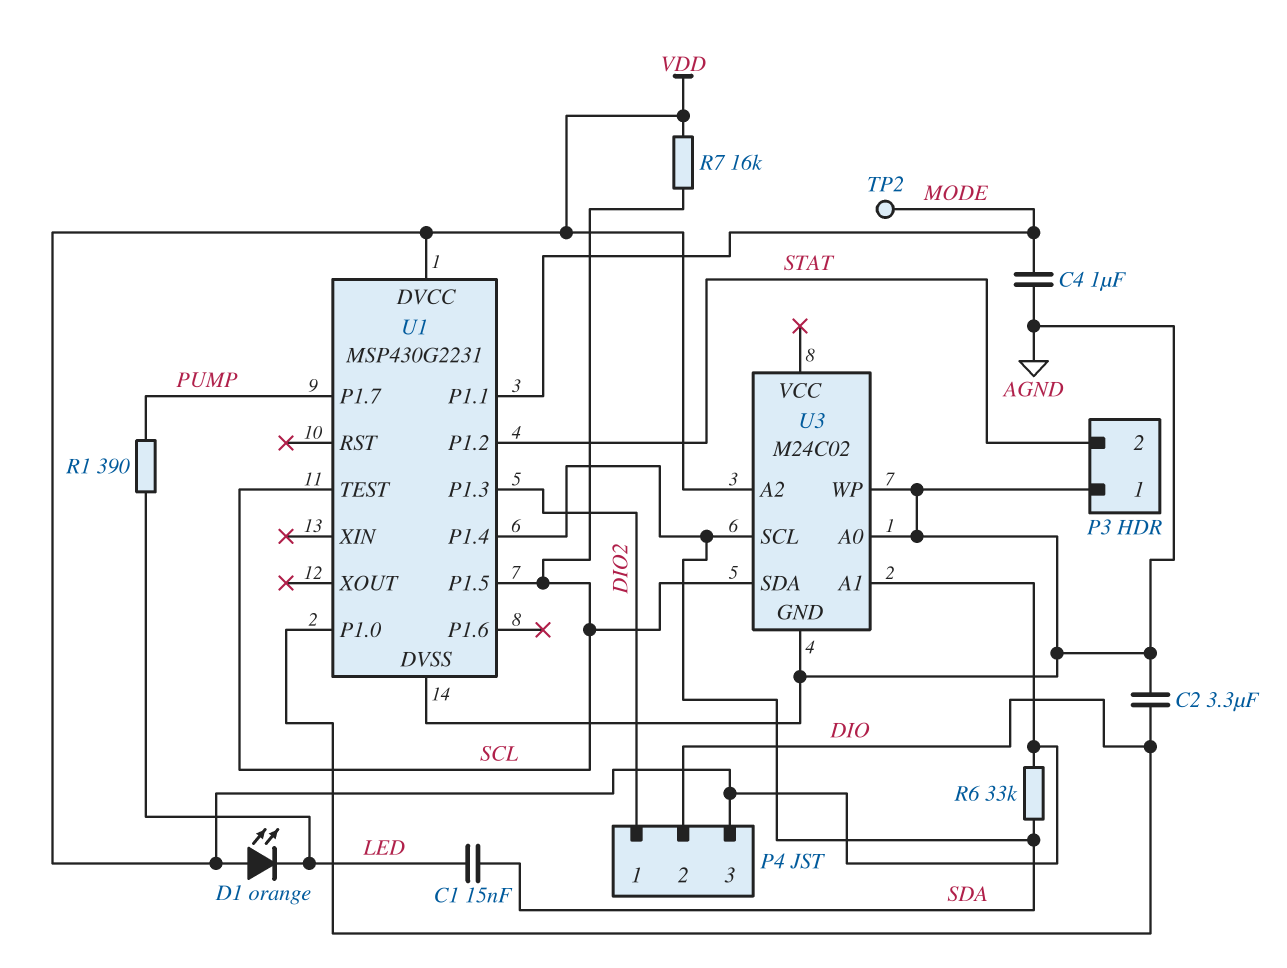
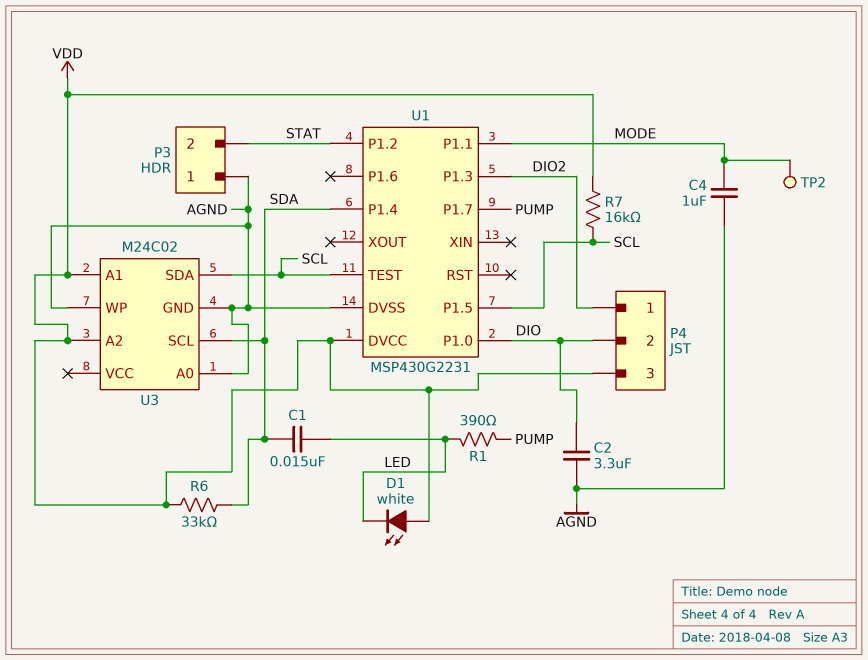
D1: LED orange (A VDD, K LED) -> LED white (A VDD, K LED)

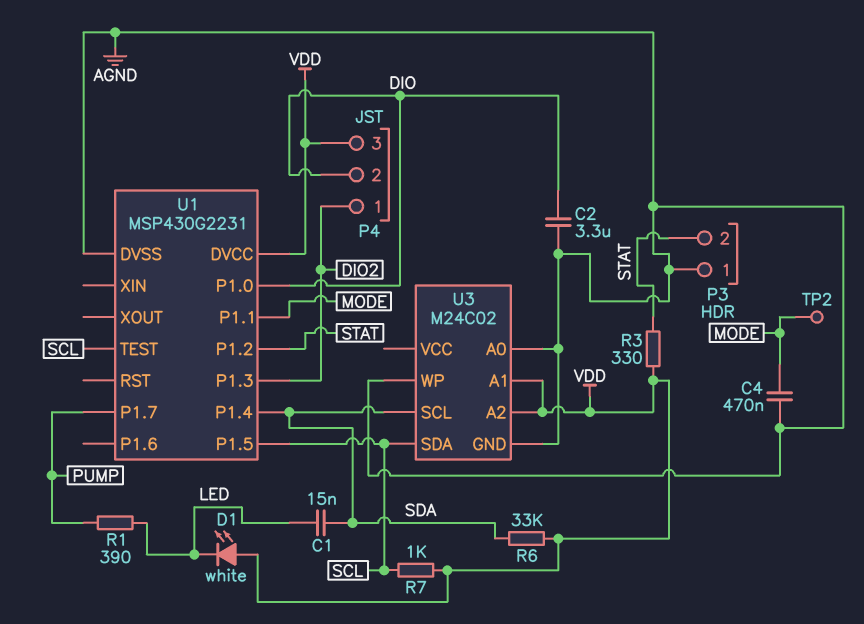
C4: 1uF (AGND, MODE) -> 470nF (AGND, MODE)
R3: none -> 330 (STAT, VDD)
R7: 16k (SCL, VDD) -> 1k (SCL, VDD)

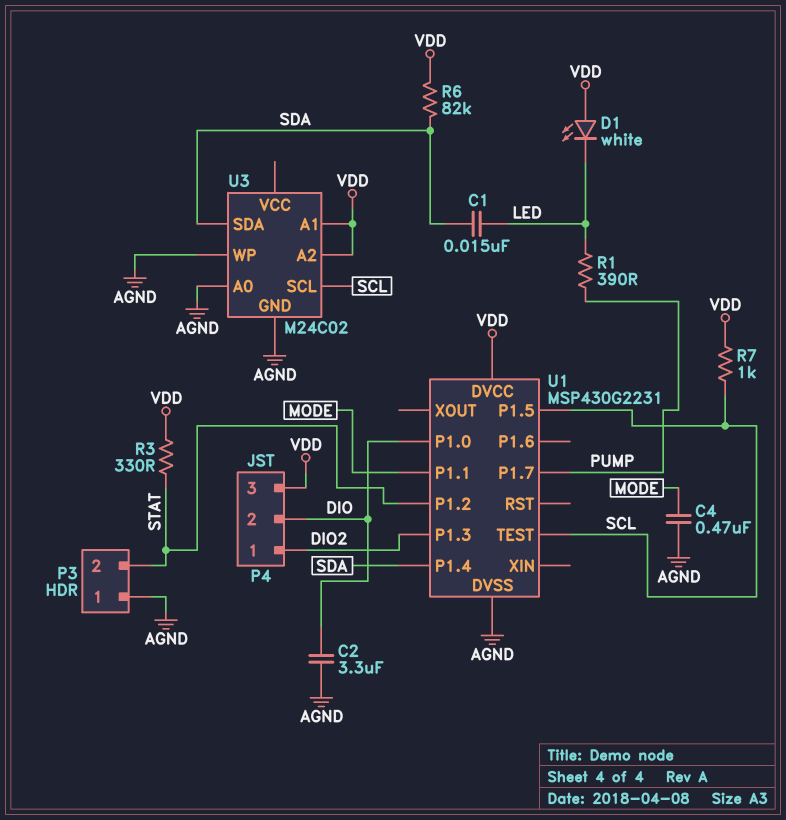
R6: 33k (SDA, VDD) -> 82k (SDA, VDD)
TP2: test point (MODE) -> none
U3 pin SCL: SDA -> SCL
U3 pin SDA: SCL -> SDA

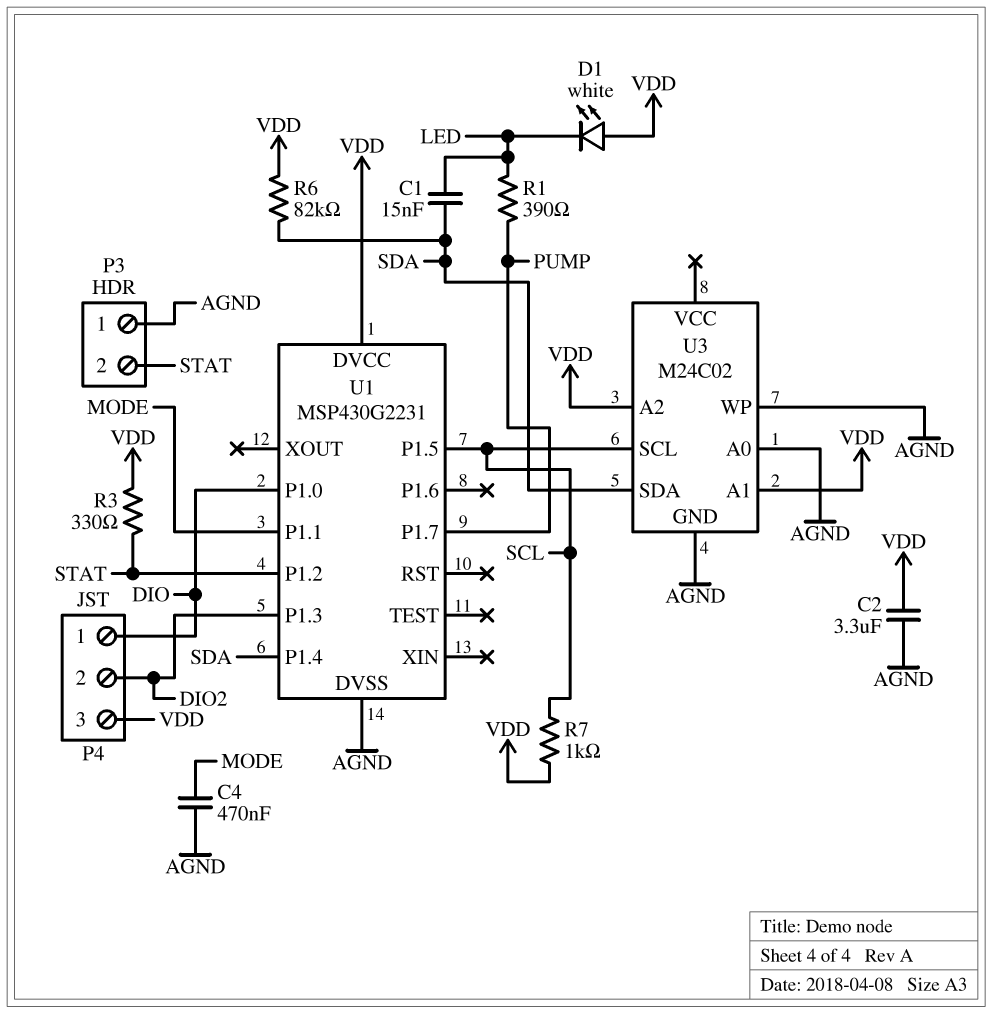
C2: 3.3uF (AGND, DIO) -> 3.3uF (AGND, VDD)
P4 pin 1: DIO2 -> DIO
P4 pin 2: DIO -> DIO2
U1 pin TEST: SCL -> none

